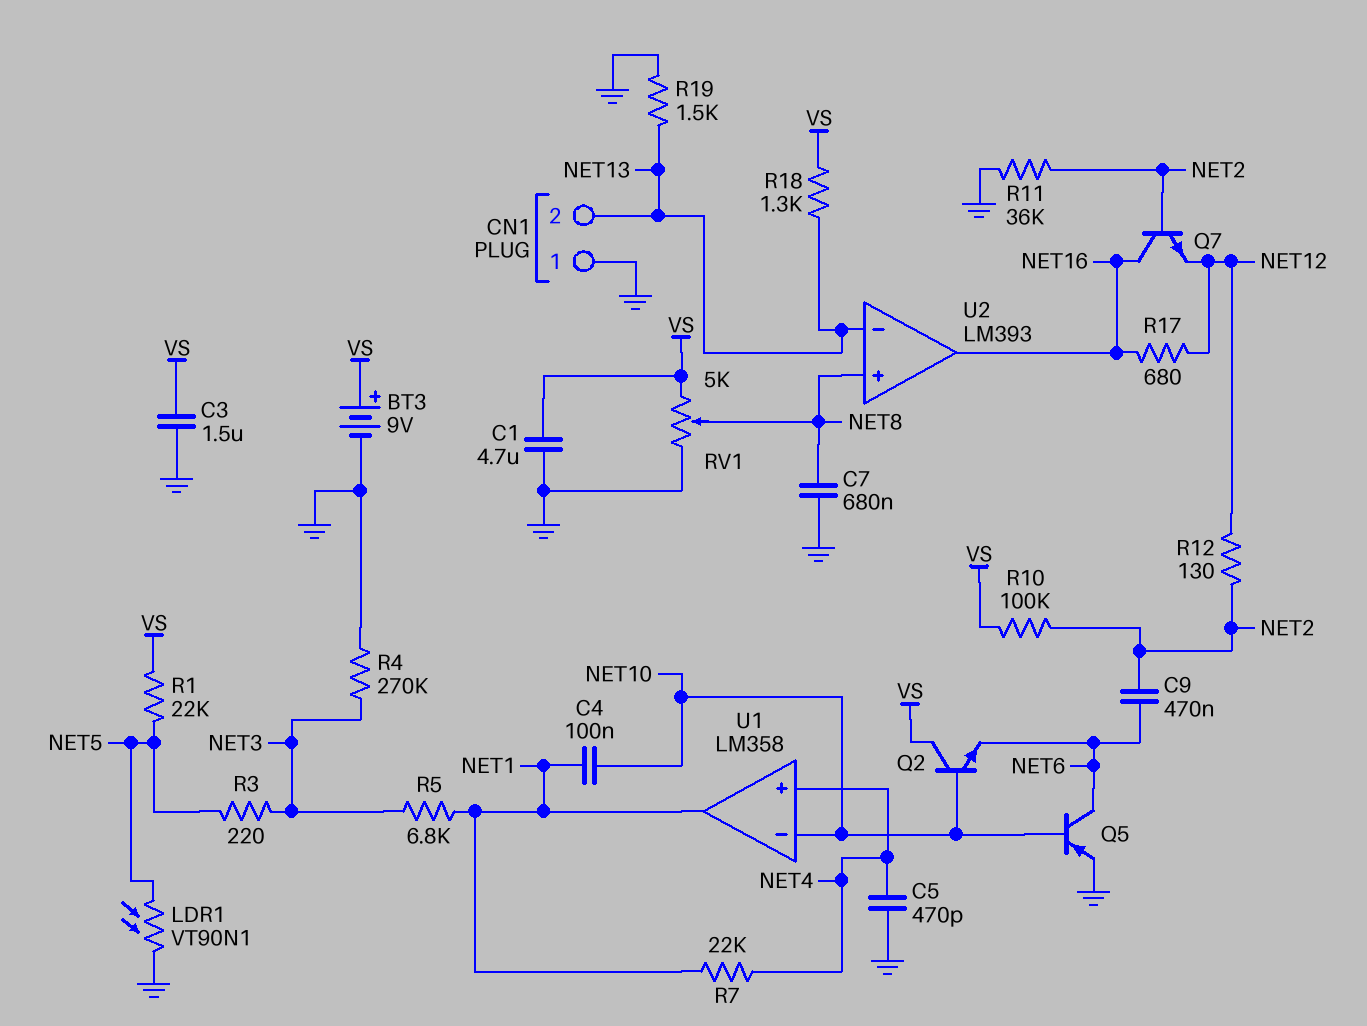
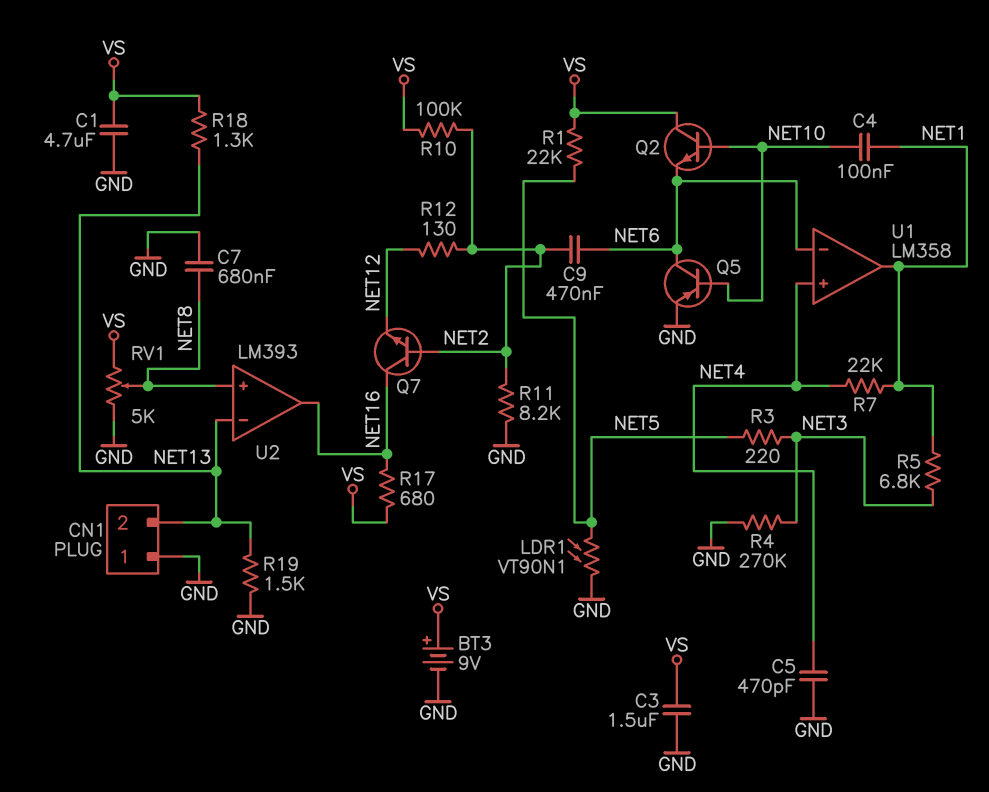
R11: 36k (GND, NET2) -> 8.2k (GND, NET2)
R17: 680 (NET12, NET16) -> 680 (NET16, VS)
U1 pin in-: NET10 -> NET6

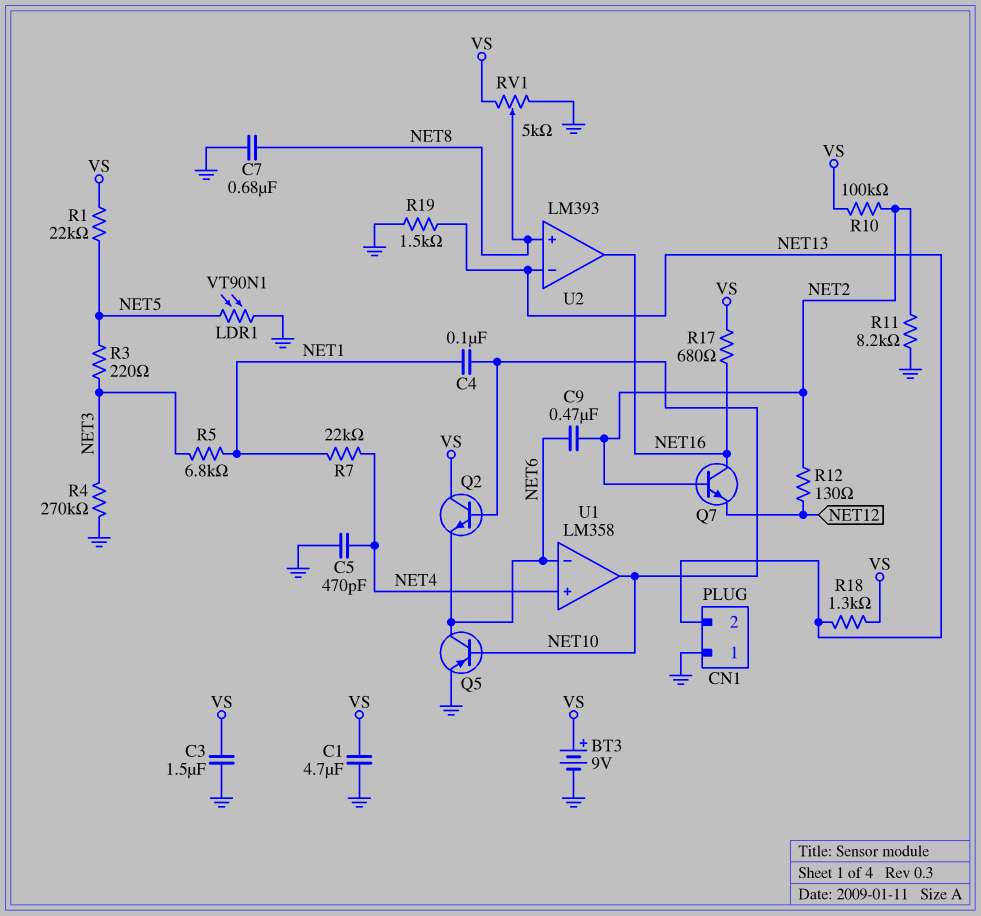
U1 pin out: NET1 -> NET10

